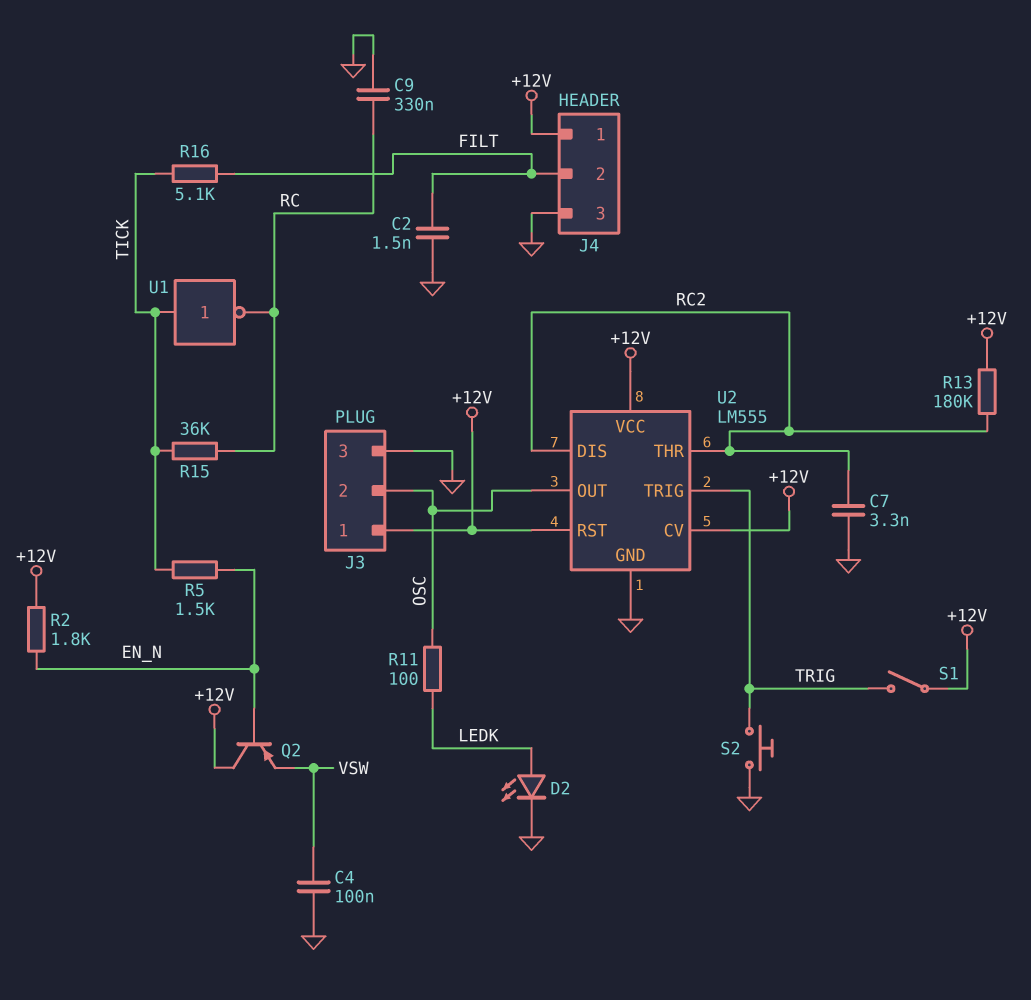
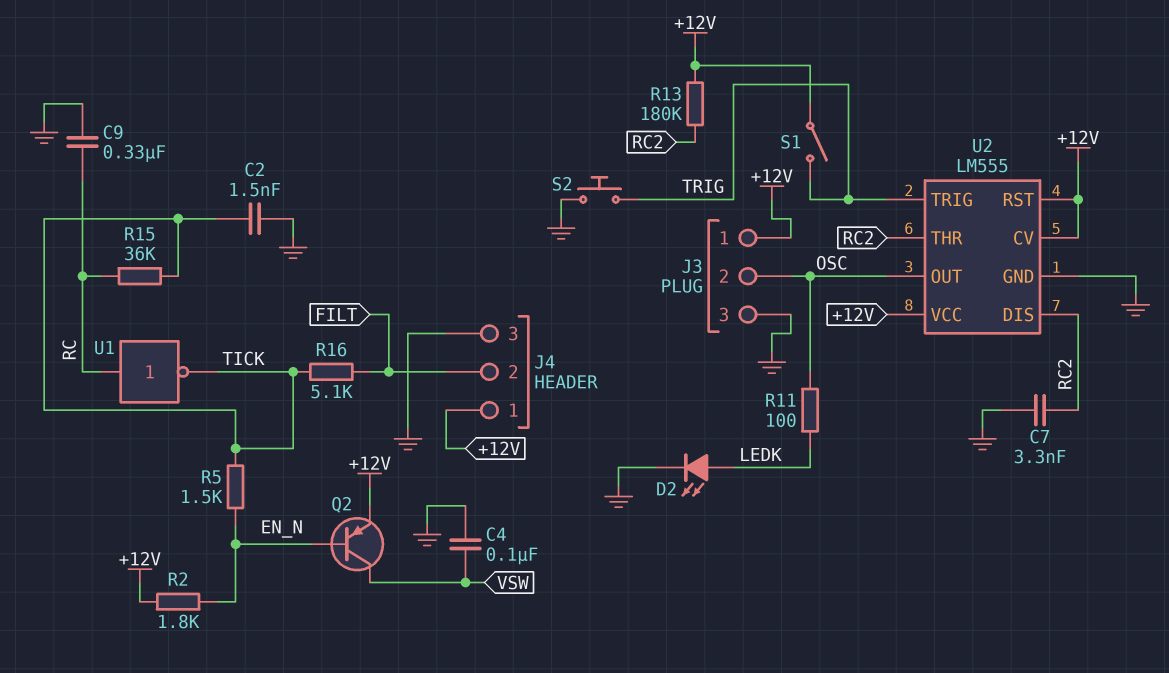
C2: 1.5nF (FILT, GND) -> 1.5nF (GND, TICK)
Q2: PNP (B EN_N, C +12V, E VSW) -> PNP (B EN_N, C VSW, E +12V)
U1: NOT (in TICK, out RC) -> NOT (in RC, out TICK)

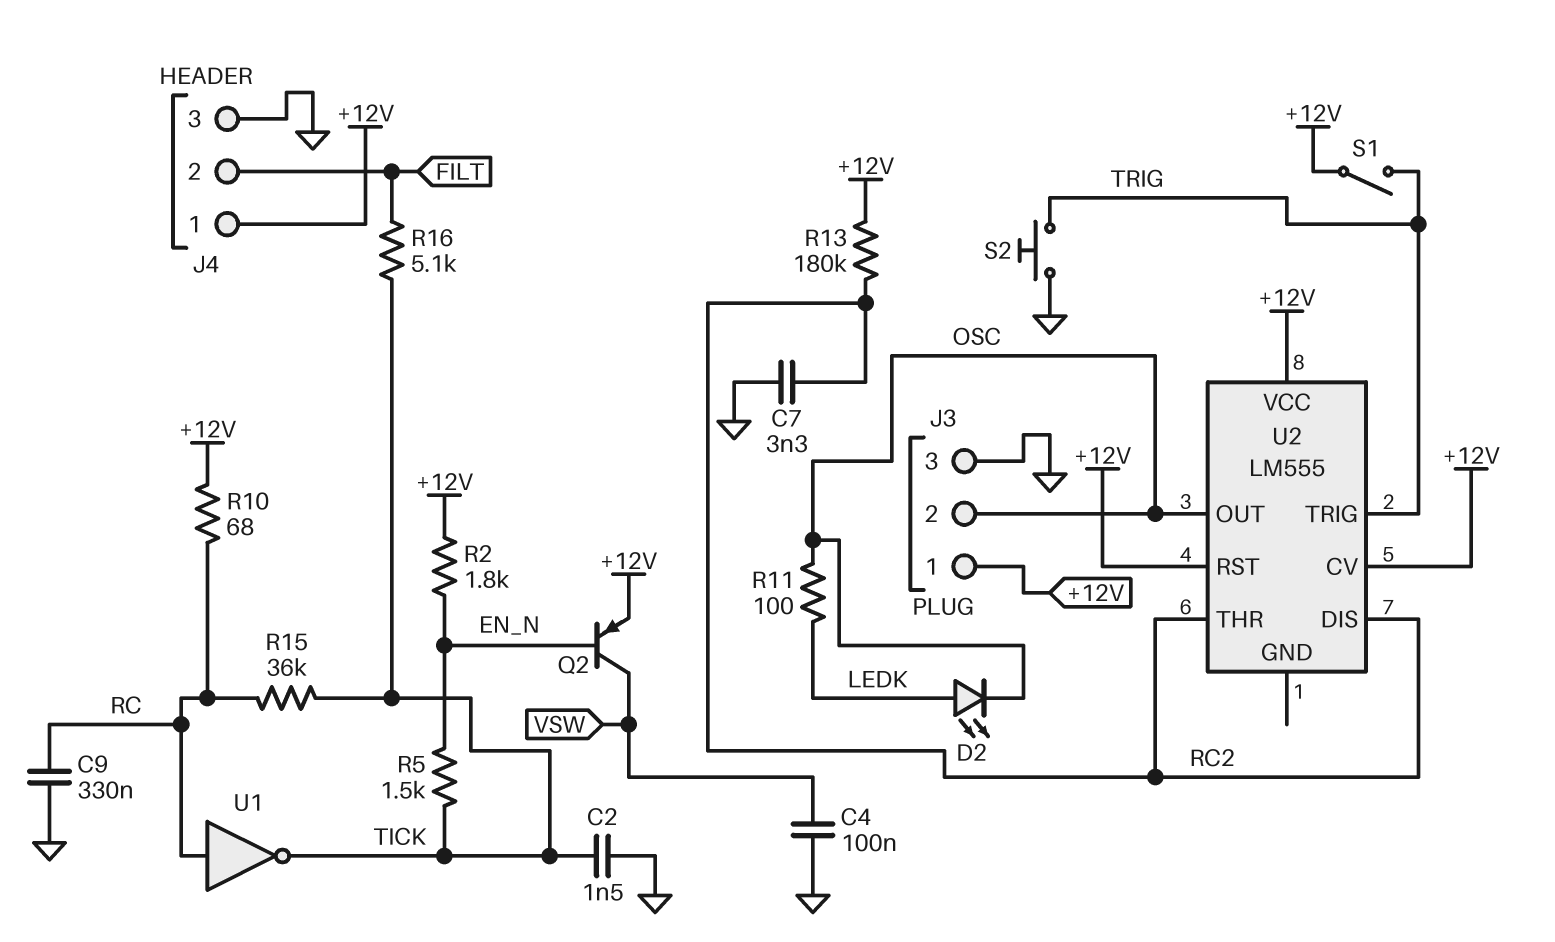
D2: LED (A LEDK, K GND) -> LED (A LEDK, K OSC)
R10: none -> 68 (+12V, RC)
U2 pin GND: GND -> none

